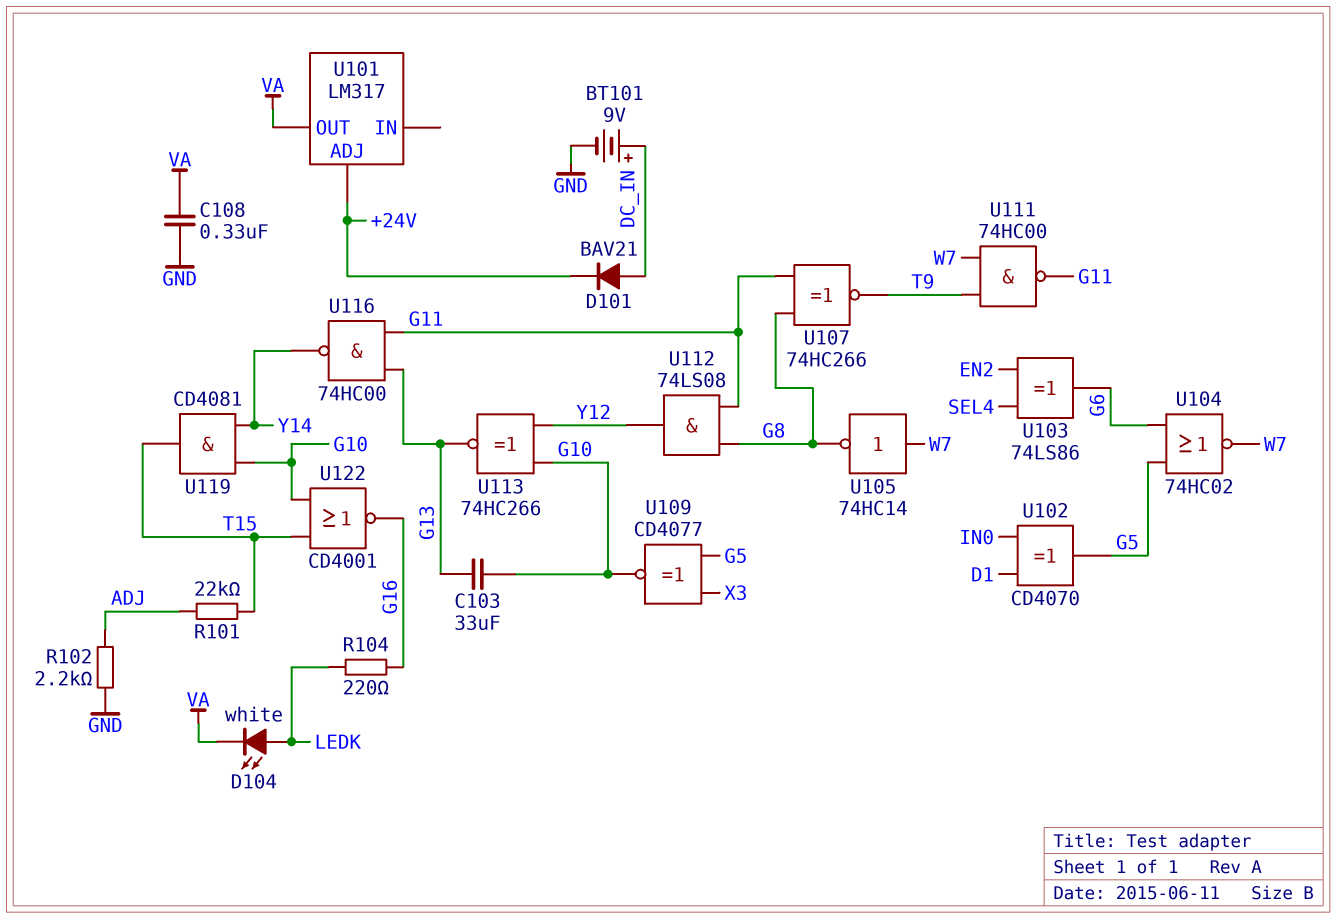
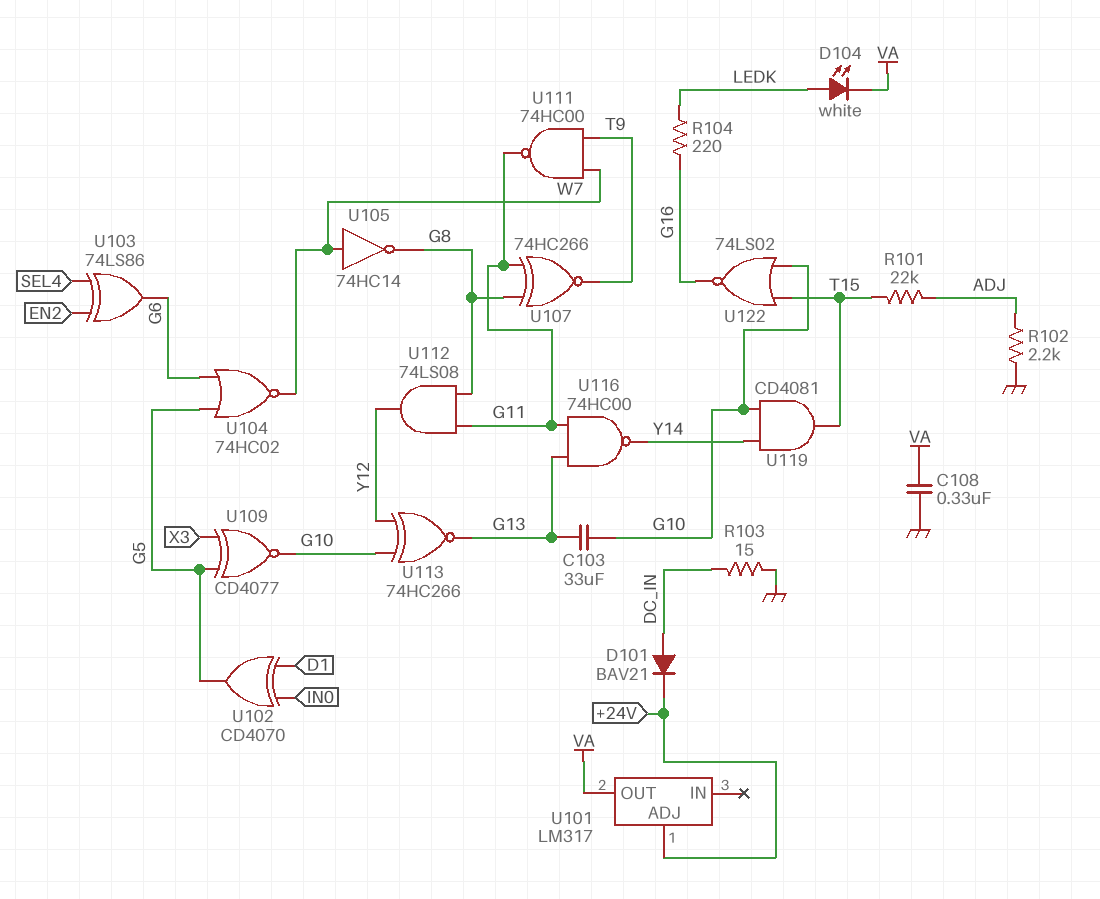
BT101: 9V (plus DC_IN, minus GND) -> none
R103: none -> 15 (DC_IN, GND)
U122: NOR CD4001 (in G10, in T15, out G16) -> NOR 74LS02 (in G10, in T15, out G16)

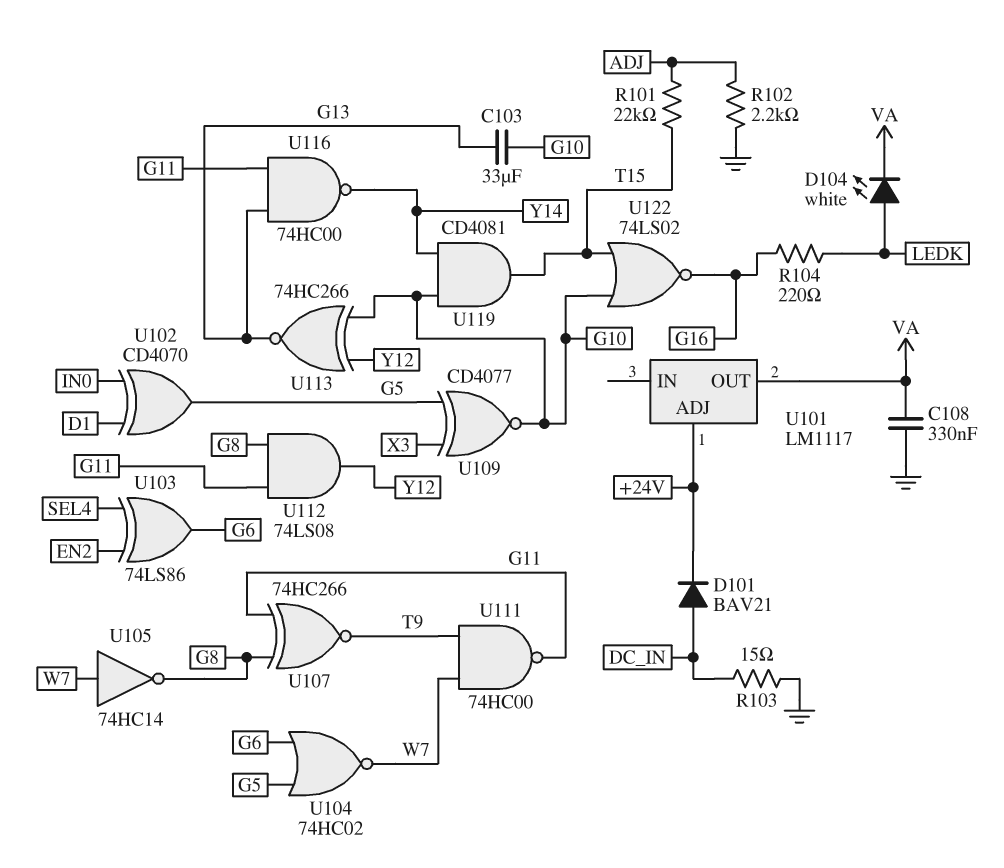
U101: LM317 -> LM1117

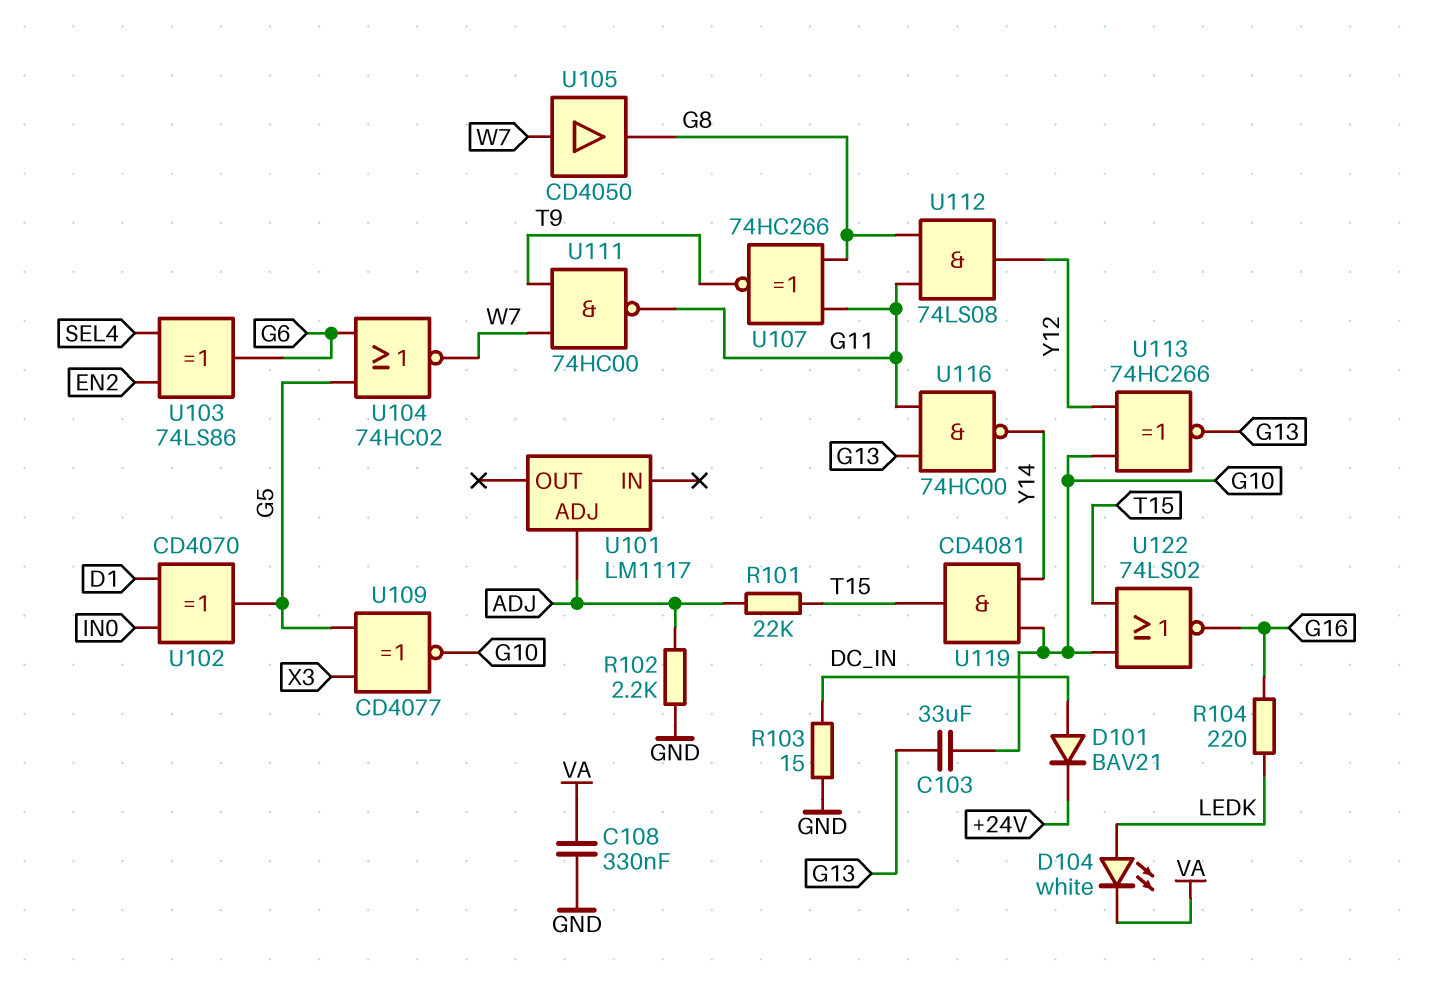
U101 pin ADJ: +24V -> ADJ
U101 pin OUT: VA -> none
U105: NOT 74HC14 (in W7, out G8) -> buffer CD4050 (in W7, out G8)

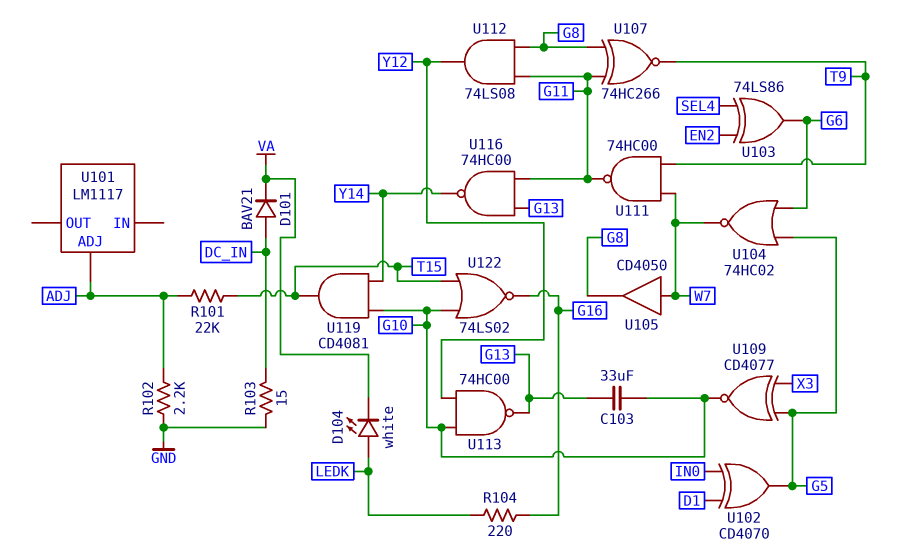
C108: 330nF (GND, VA) -> none
D101: diode BAV21 (A DC_IN, K +24V) -> diode BAV21 (A DC_IN, K VA)
U113: XNOR 74HC266 (in G10, in Y12, out G13) -> NAND 74HC00 (in G10, in Y12, out G13)

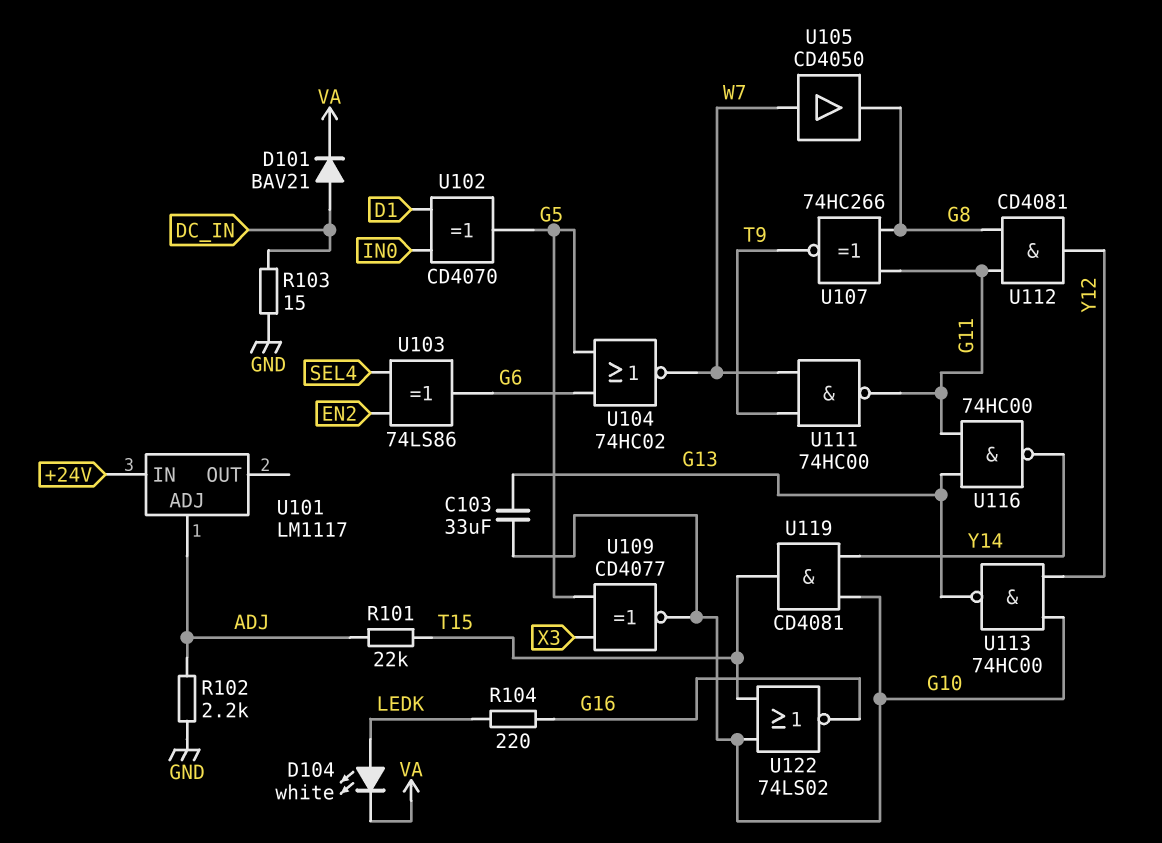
U101 pin IN: none -> +24V
U112: AND 74LS08 (in G8, in G11, out Y12) -> AND CD4081 (in G8, in G11, out Y12)

